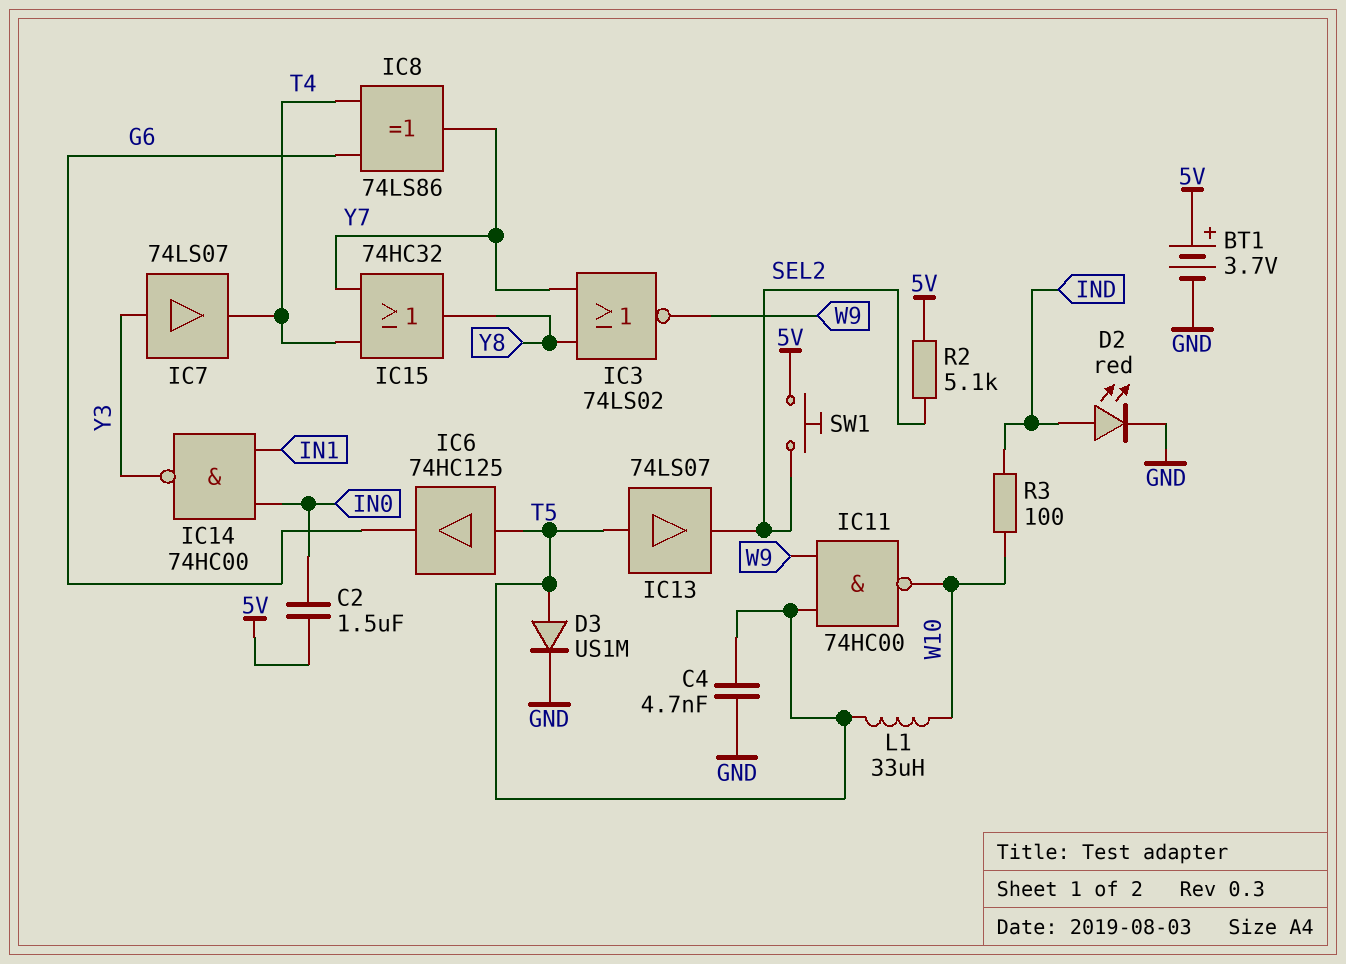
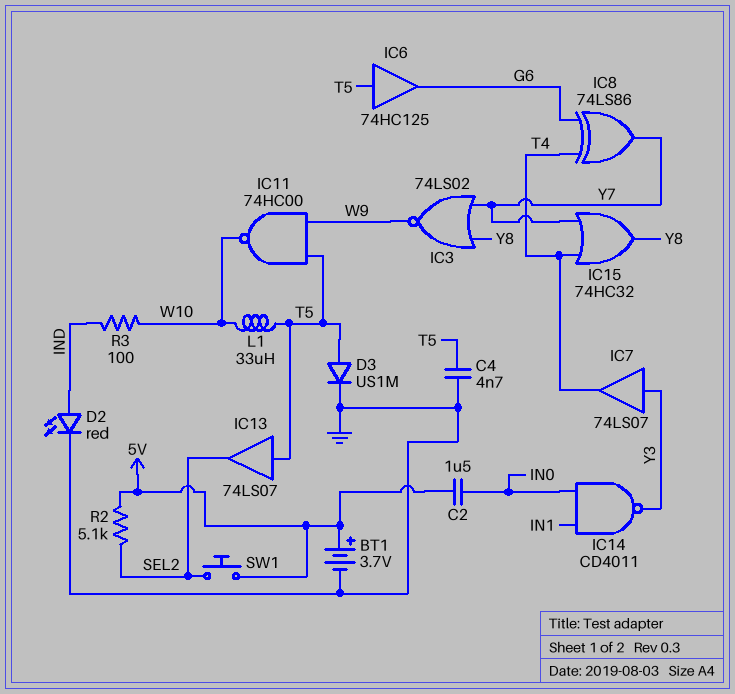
IC14: NAND 74HC00 (in IN0, in IN1, out Y3) -> NAND CD4011 (in IN0, in IN1, out Y3)

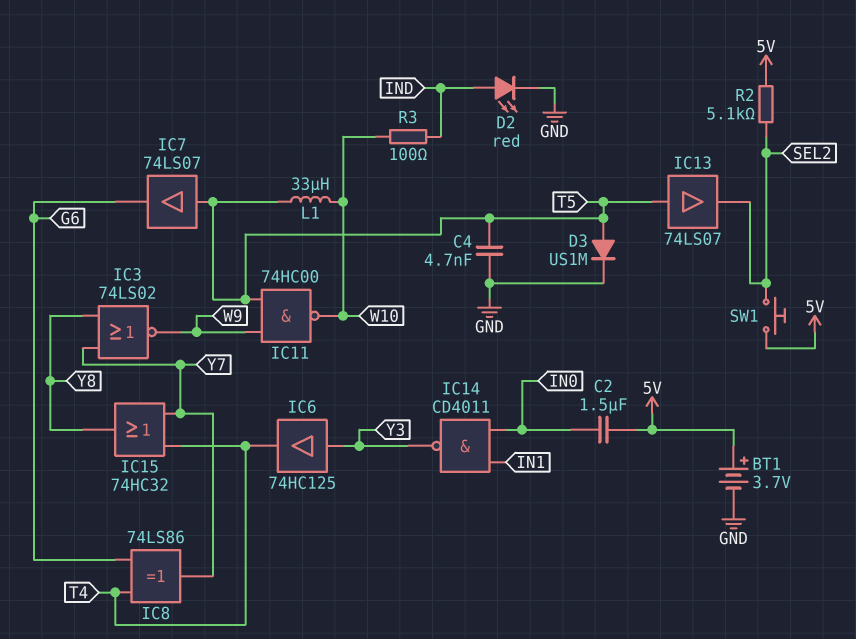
IC6: buffer 74HC125 (in T5, out G6) -> buffer 74HC125 (in Y3, out T4)
IC7: buffer 74LS07 (in Y3, out T4) -> buffer 74LS07 (in T5, out G6)

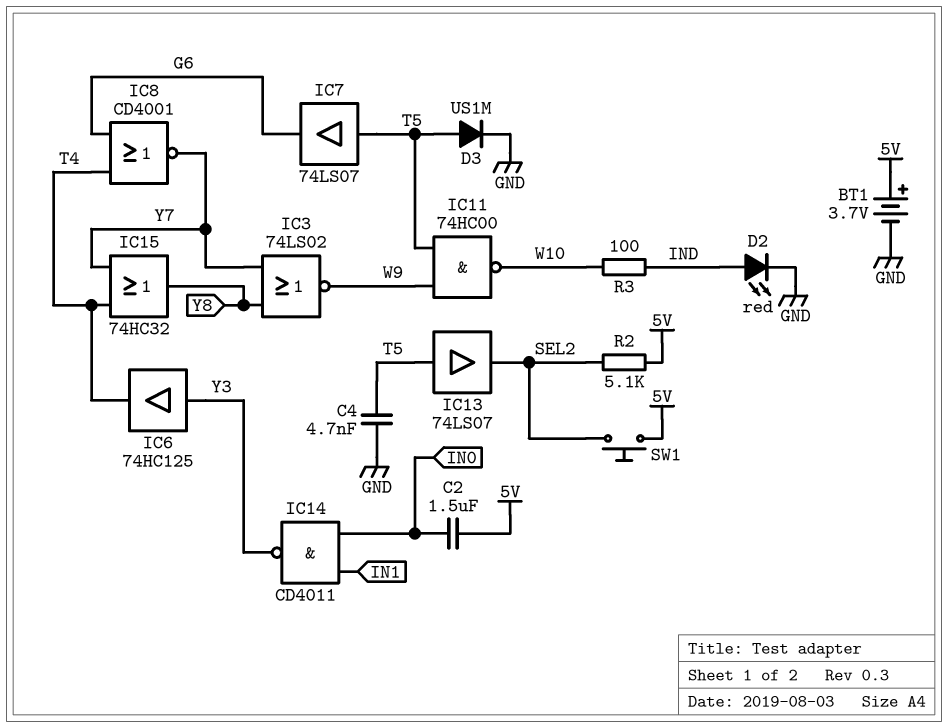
IC8: XOR 74LS86 (in G6, in T4, out Y7) -> NOR CD4001 (in G6, in T4, out Y7)
L1: 33uH (T5, W10) -> none

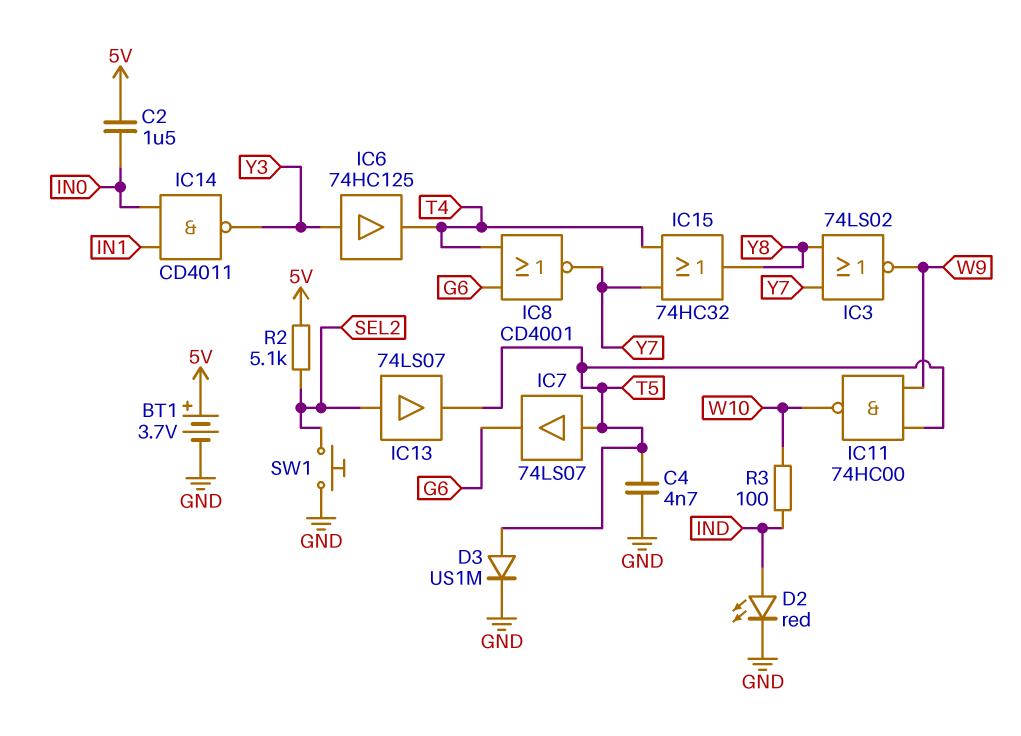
IC13: buffer 74LS07 (in T5, out SEL2) -> buffer 74LS07 (in SEL2, out T5)
SW1: button (5V, SEL2) -> button (GND, SEL2)

